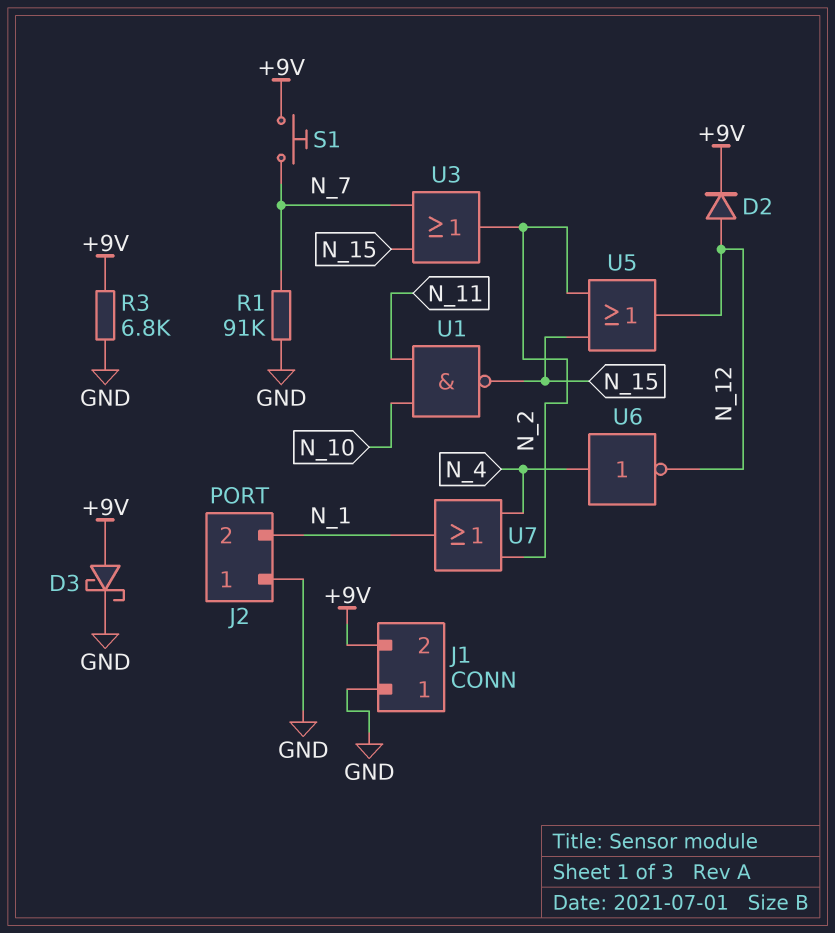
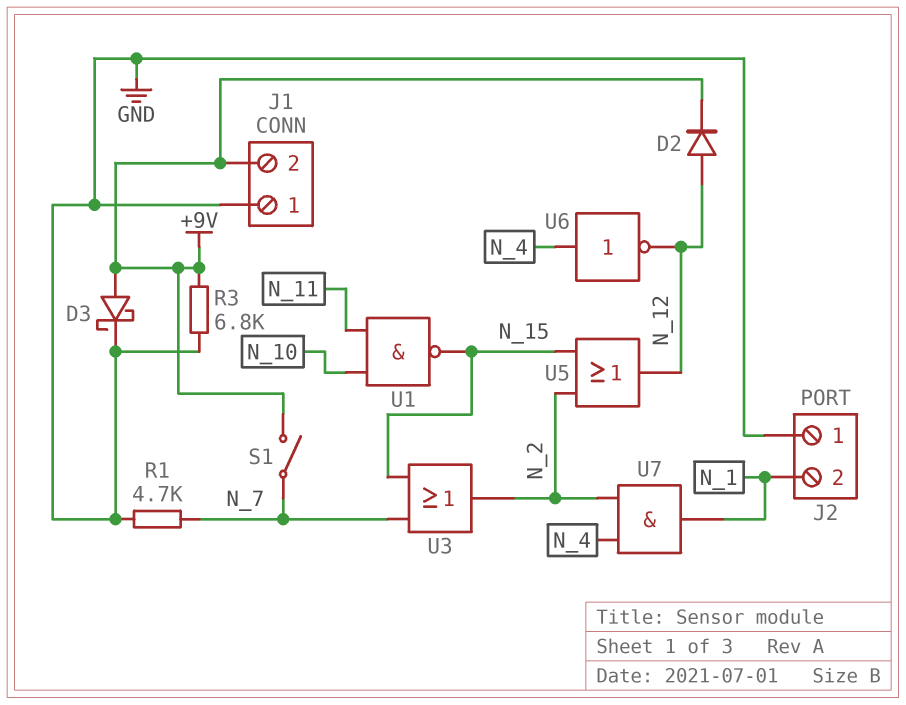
R1: 91k (GND, N_7) -> 4.7k (GND, N_7)
S1: button (+9V, N_7) -> switch (+9V, N_7)
U7: OR (in N_2, in N_4, out N_1) -> AND (in N_2, in N_4, out N_1)

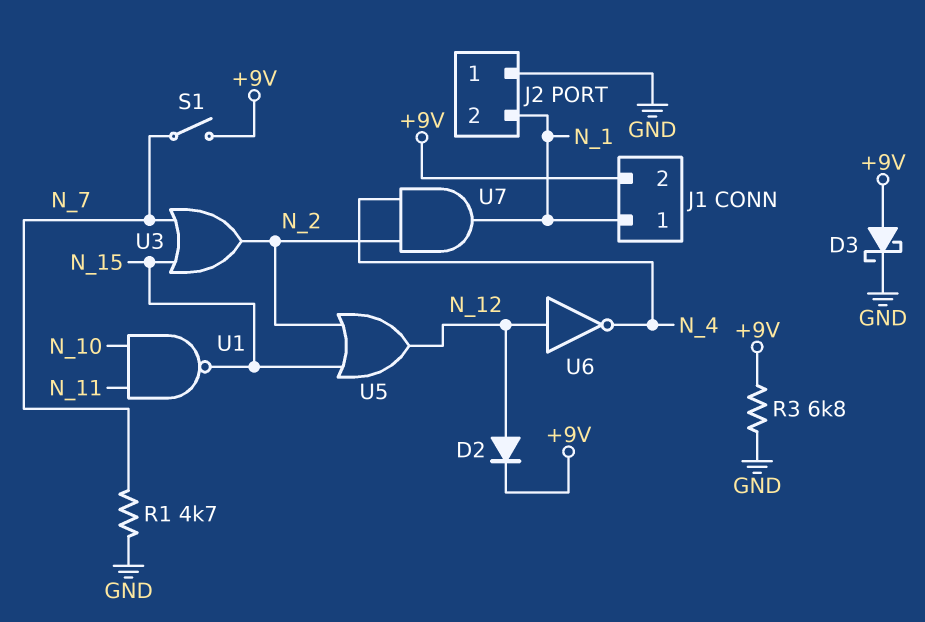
J1 pin 1: GND -> N_1
U6: NOT (in N_4, out N_12) -> NOT (in N_12, out N_4)

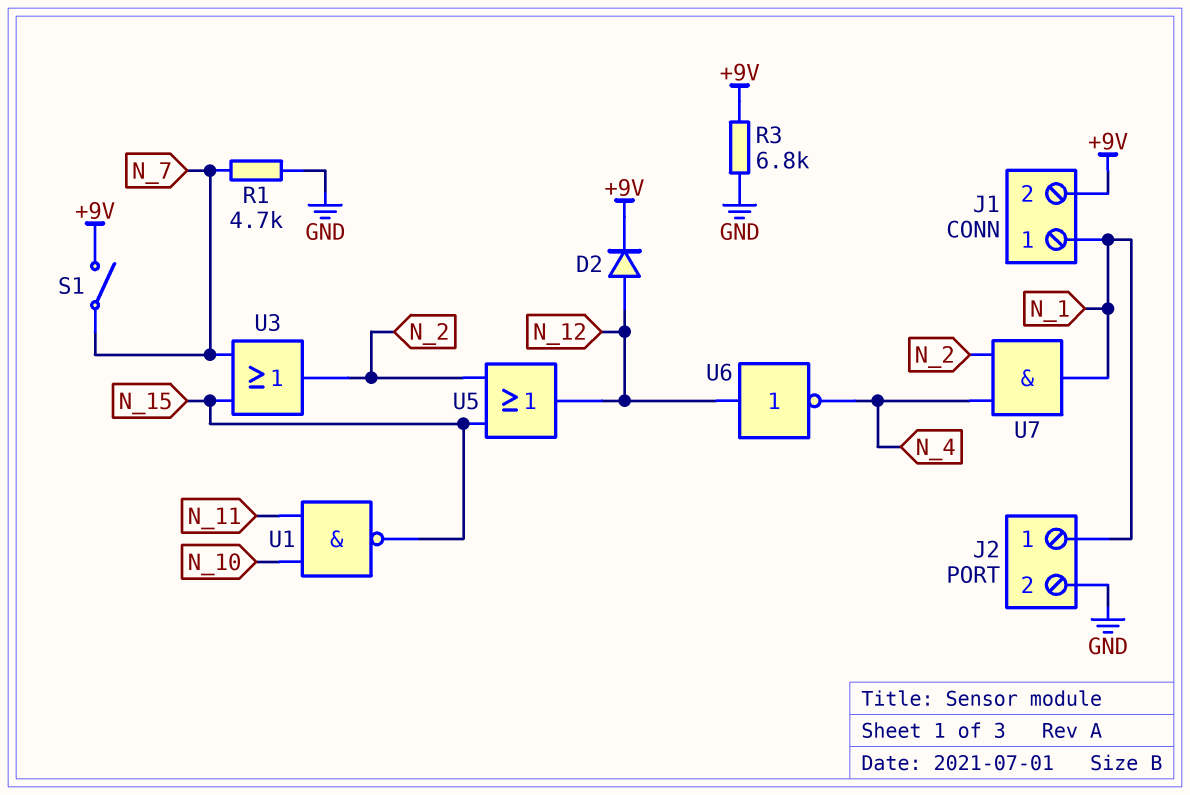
D3: schottky (A +9V, K GND) -> none
J2 pin 1: GND -> N_1
J2 pin 2: N_1 -> GND

